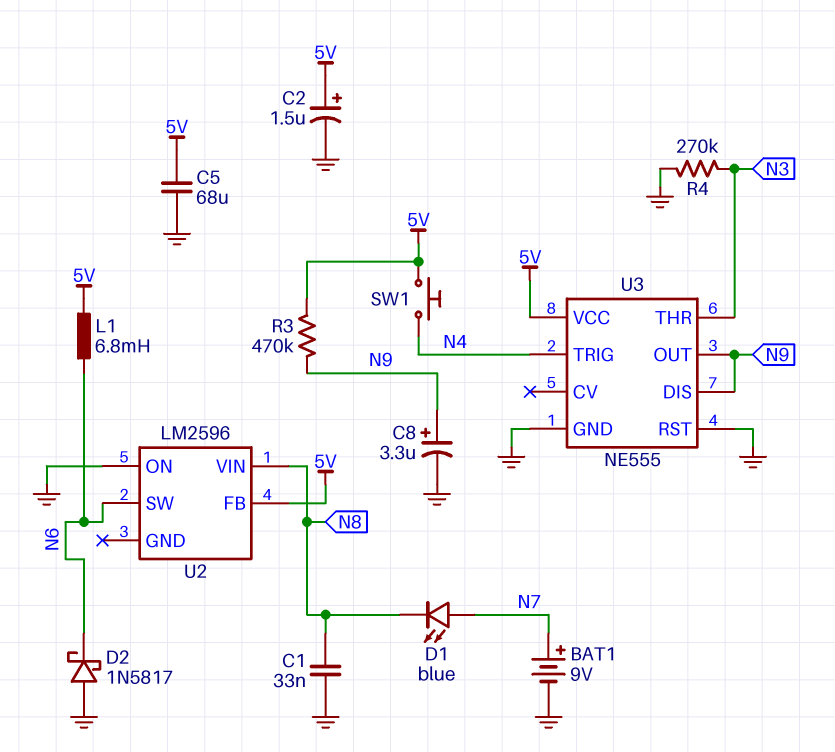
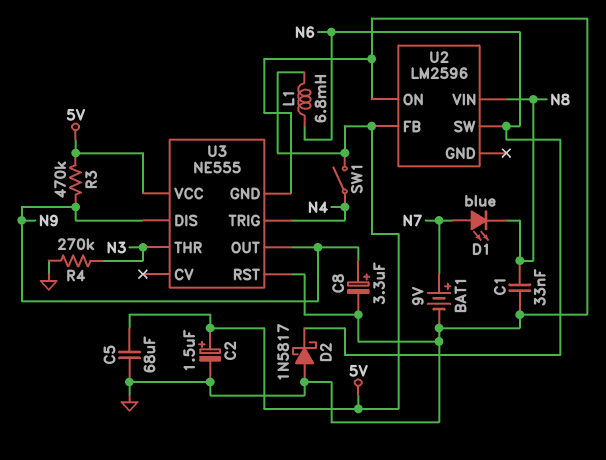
SW1: button (5V, N4) -> switch (5V, N4)

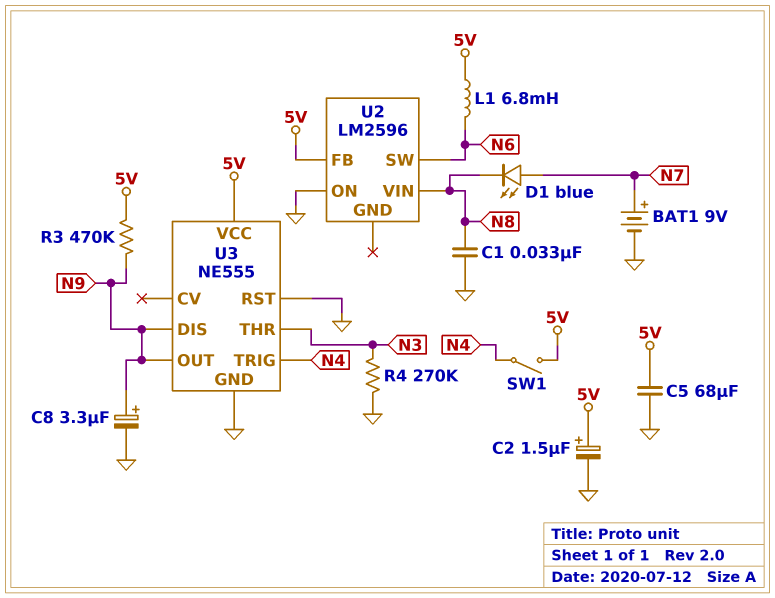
D2: schottky 1N5817 (A GND, K N6) -> none

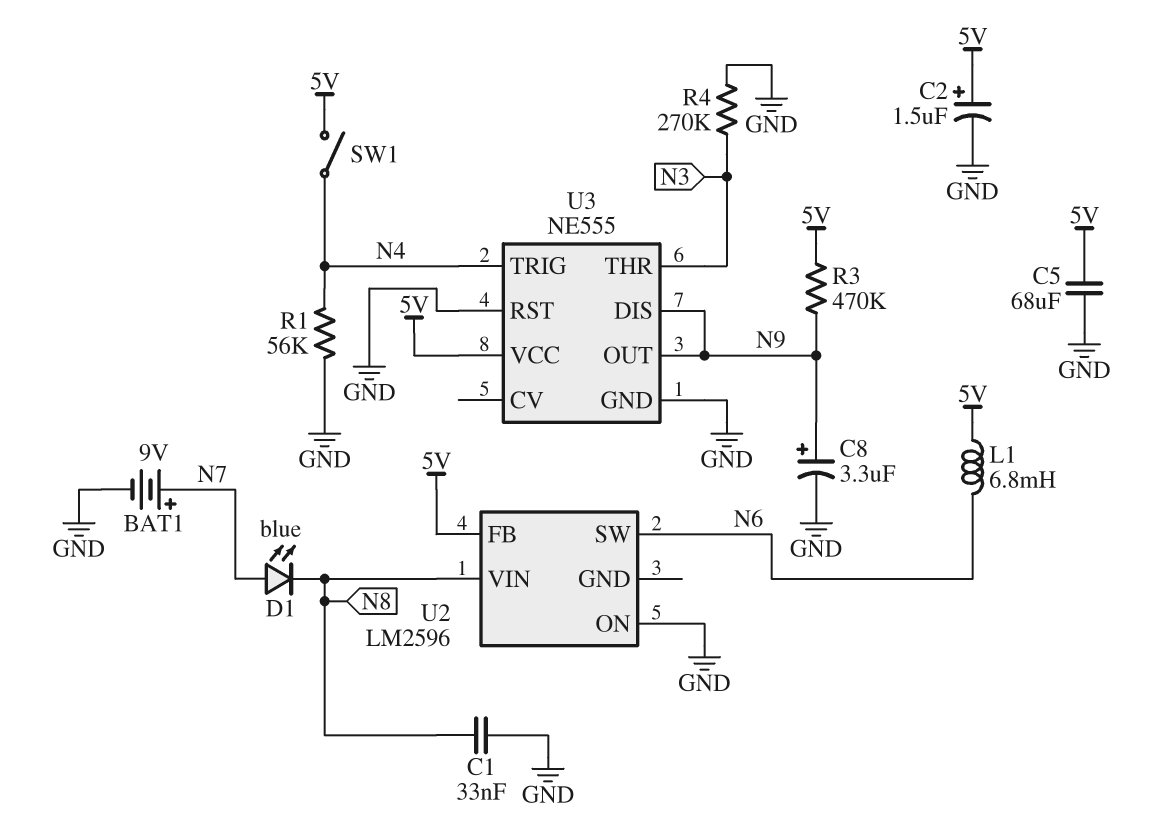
R1: none -> 56k (GND, N4)

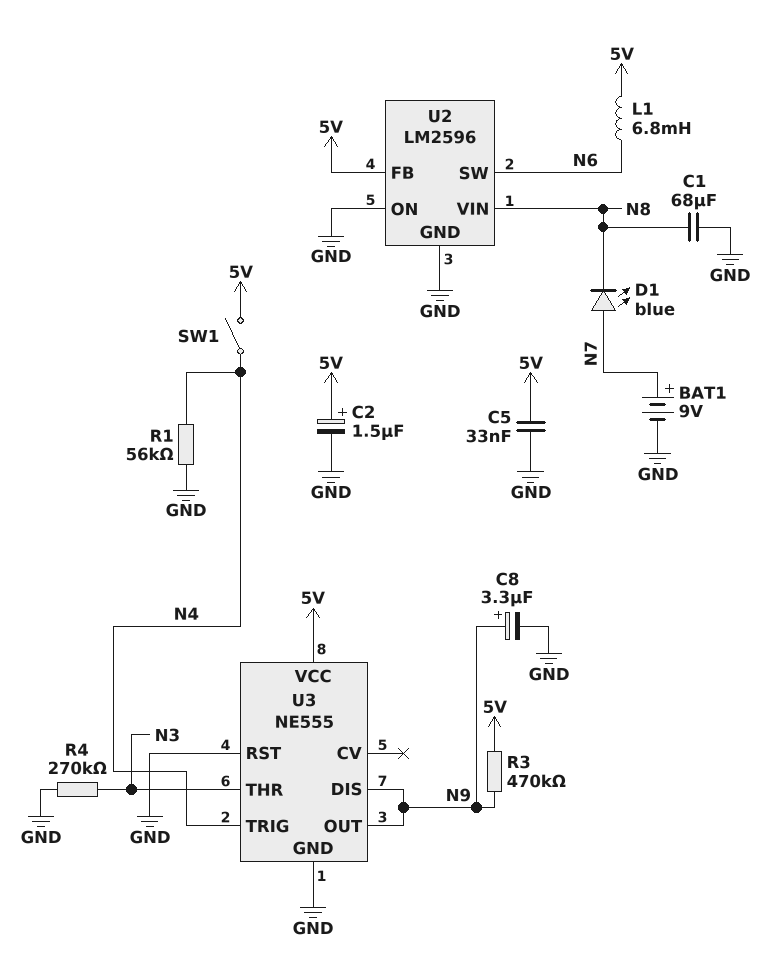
C1: 33nF (GND, N8) -> 68uF (GND, N8)
C5: 68uF (5V, GND) -> 33nF (5V, GND)
U2 pin GND: none -> GND

